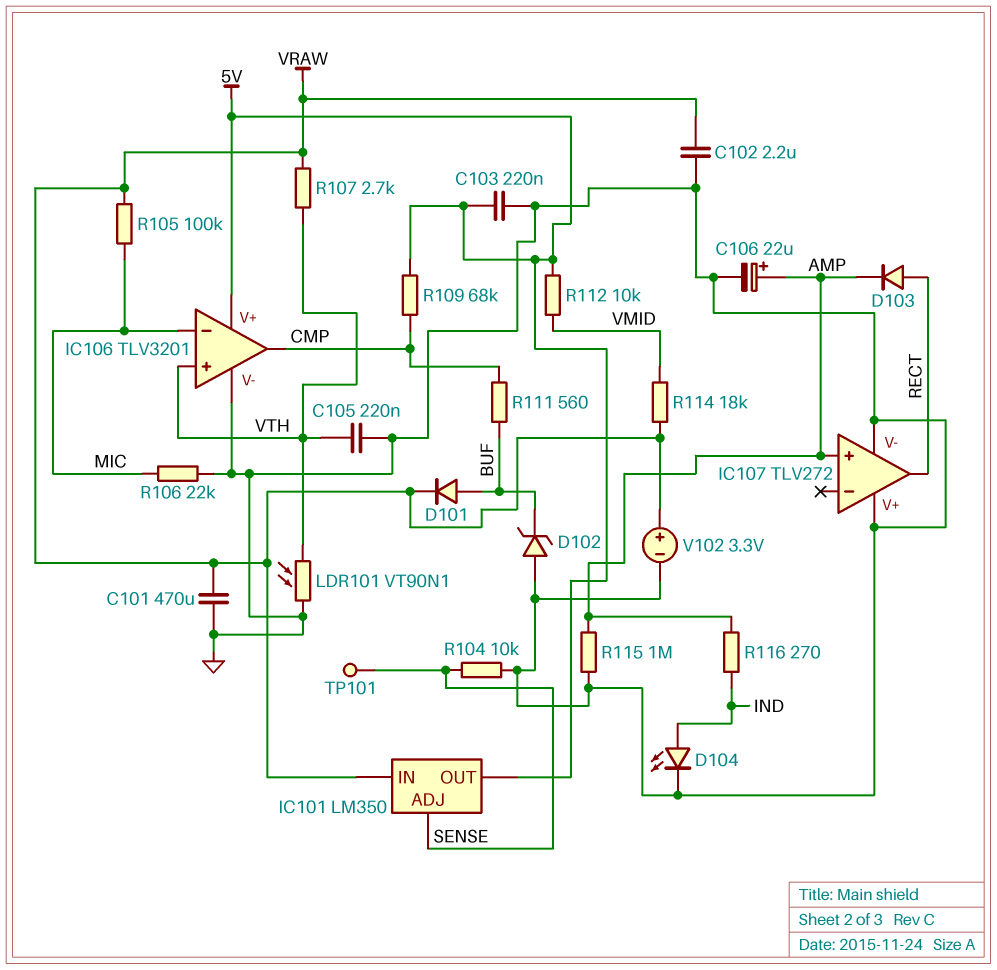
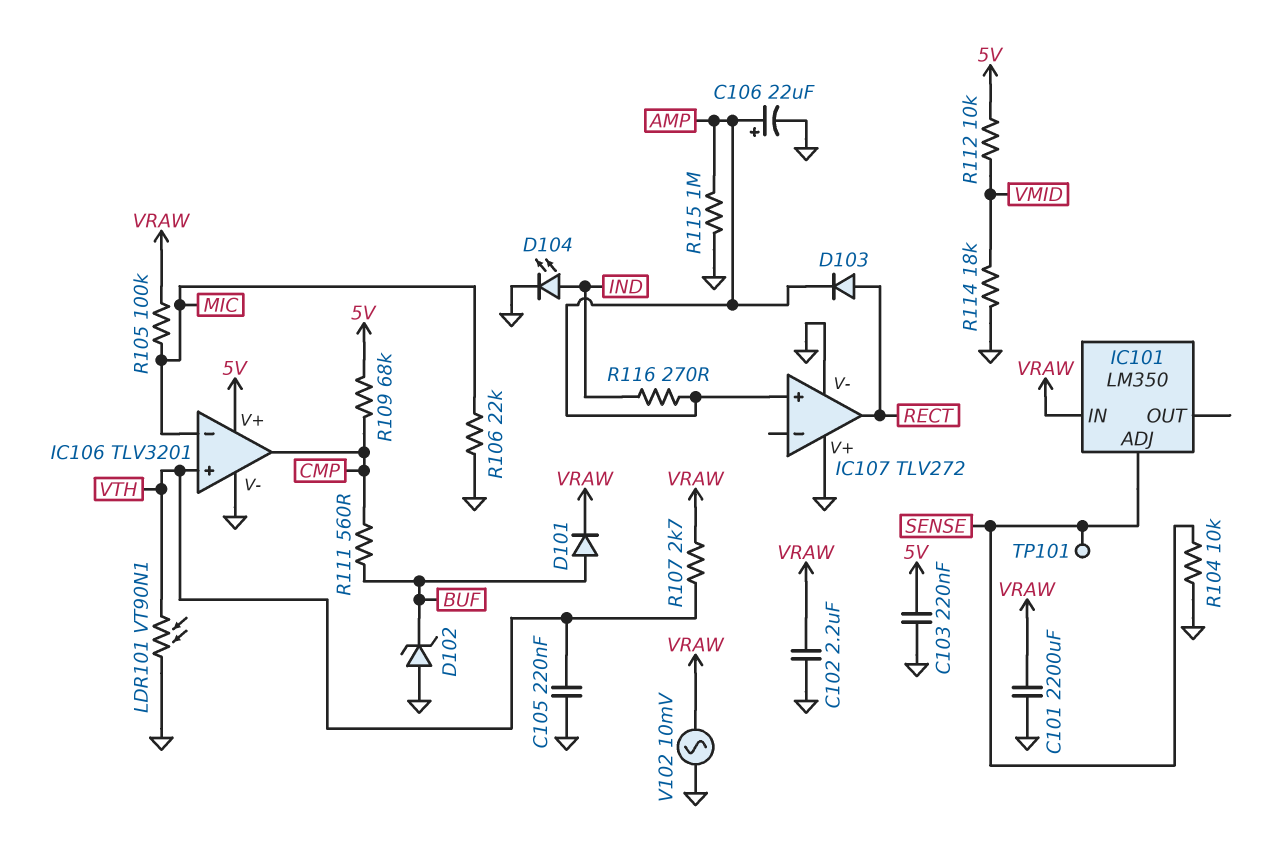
C101: 470uF (GND, VRAW) -> 2200uF (GND, VRAW)
IC101 pin OUT: 5V -> none
R114: 18k (VMID, VRAW) -> 18k (GND, VMID)
V102: 3.3V (plus VRAW, minus GND) -> AC 10mV (GND, VRAW)

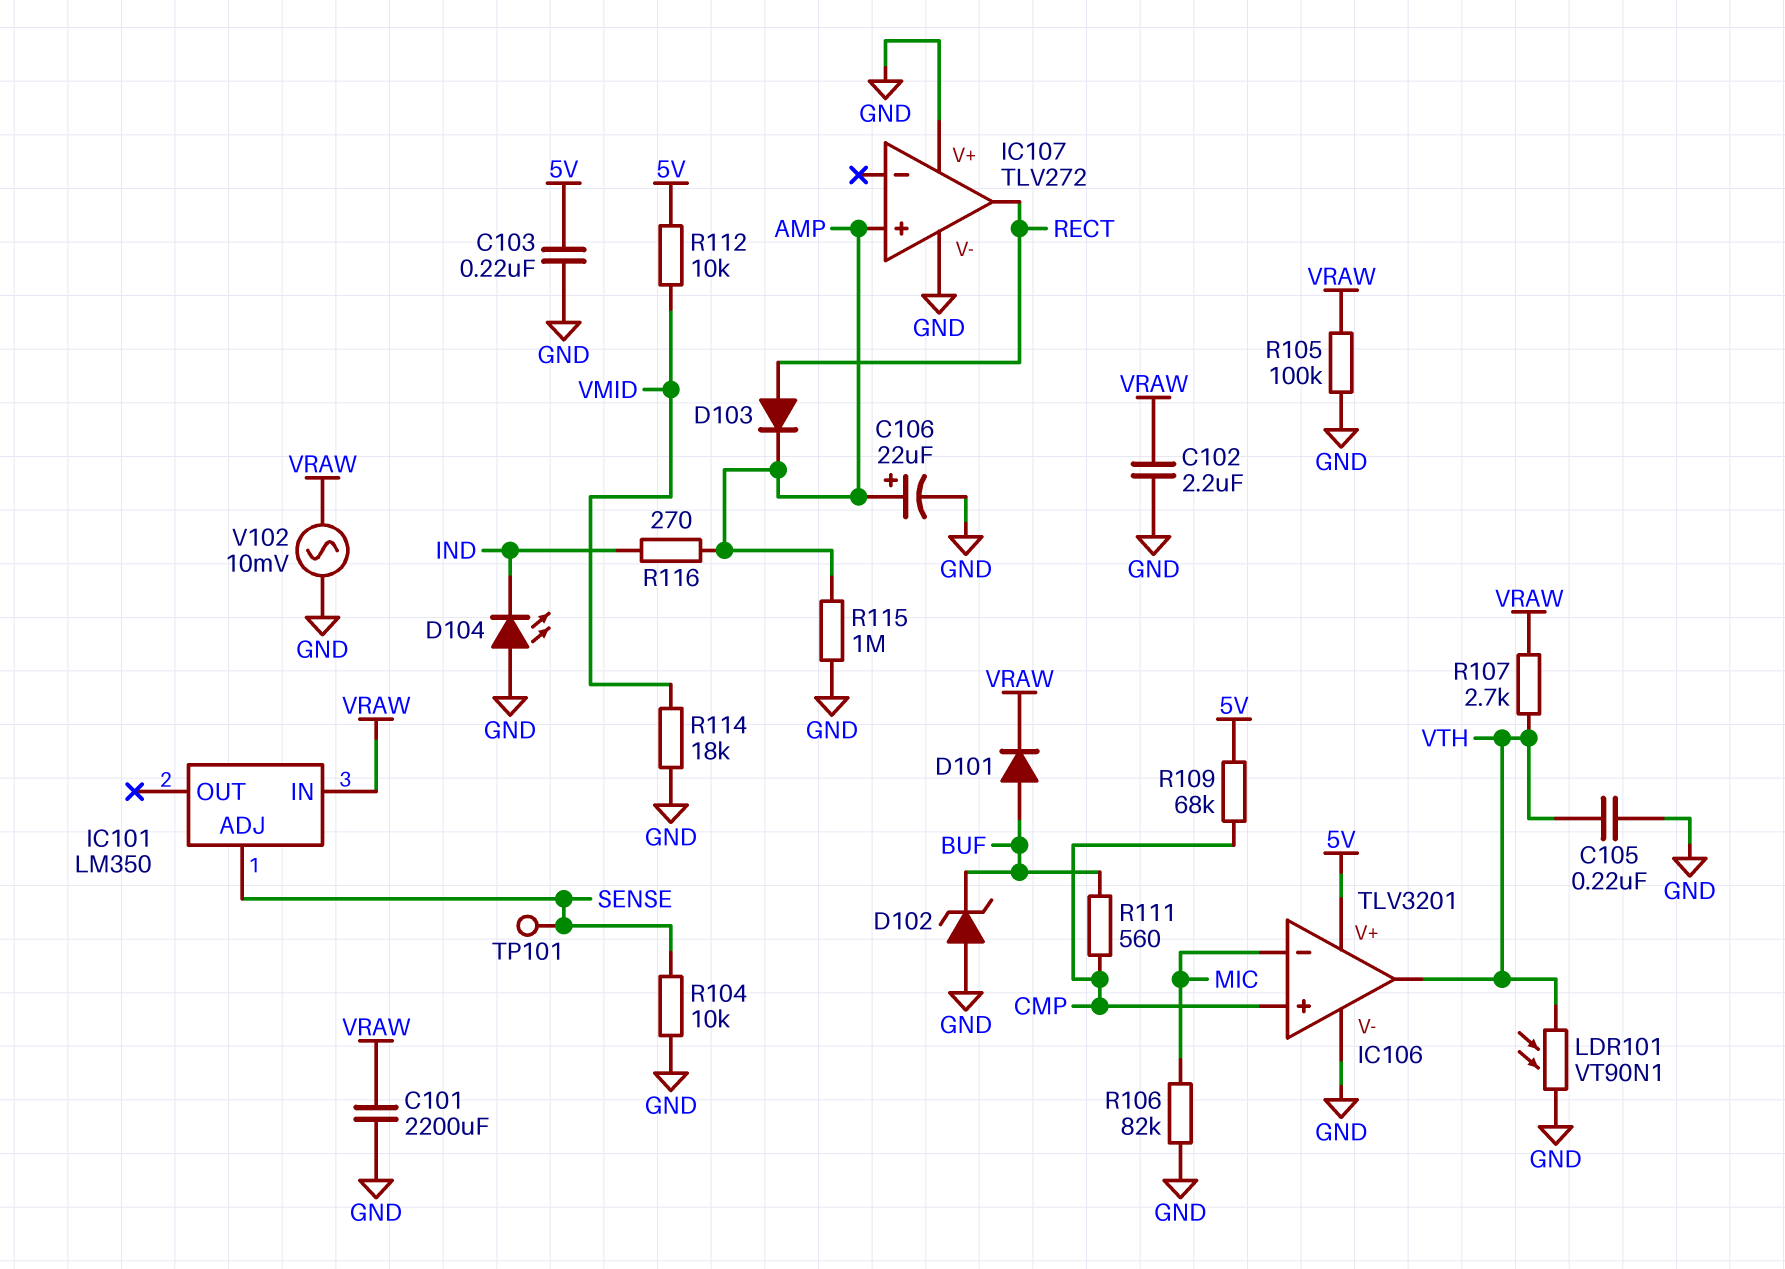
D104: LED (A IND, K GND) -> LED (A GND, K IND)
IC106 pin in+: VTH -> CMP
IC106 pin out: CMP -> VTH
R105: 100k (MIC, VRAW) -> 100k (GND, VRAW)
R106: 22k (GND, MIC) -> 82k (GND, MIC)

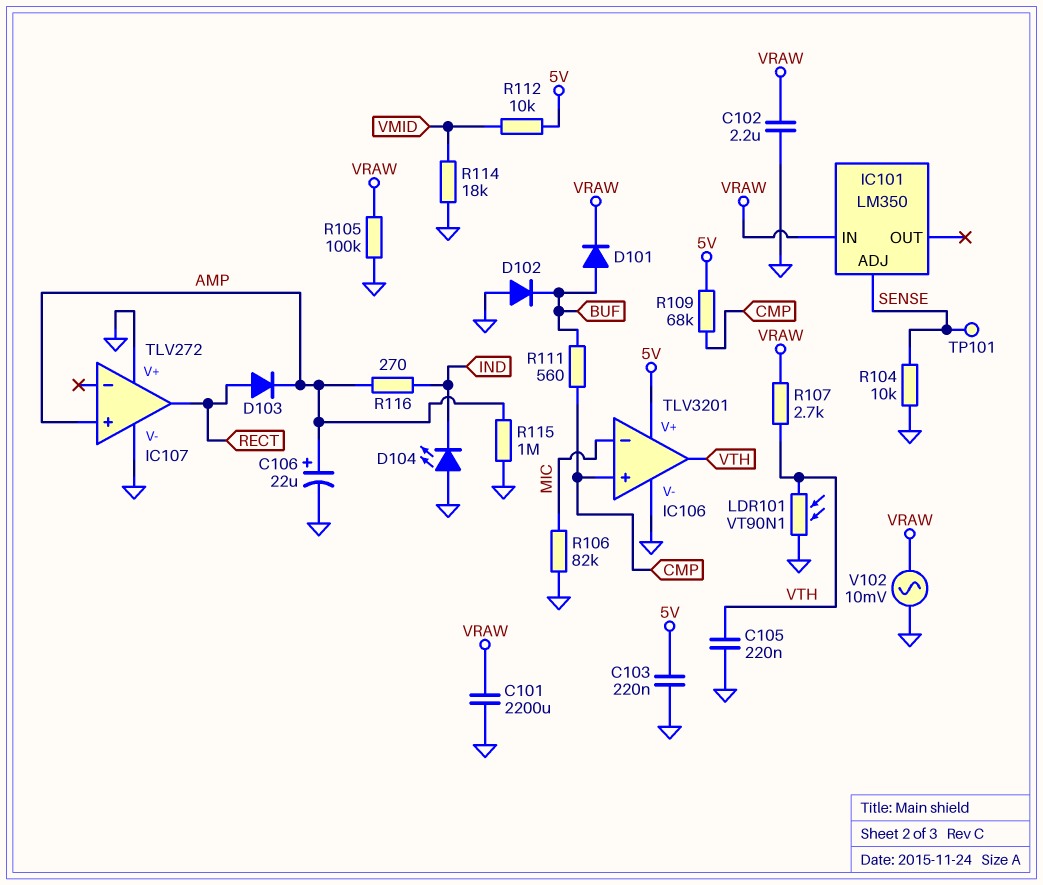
D102: zener (A GND, K BUF) -> diode (A GND, K BUF)

